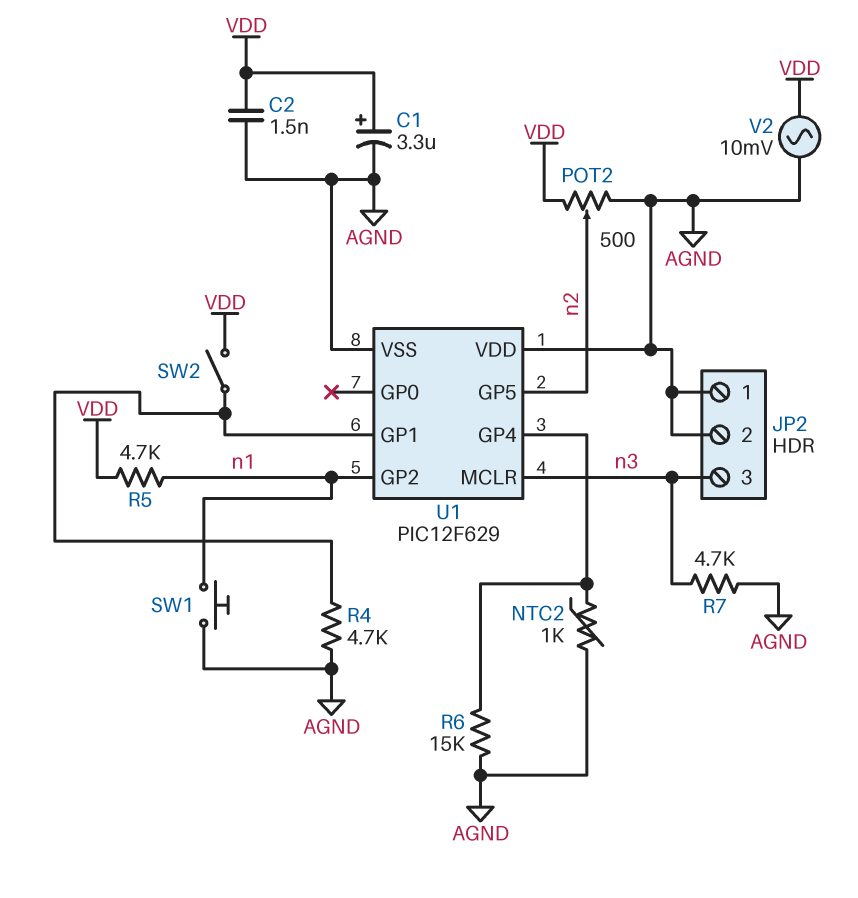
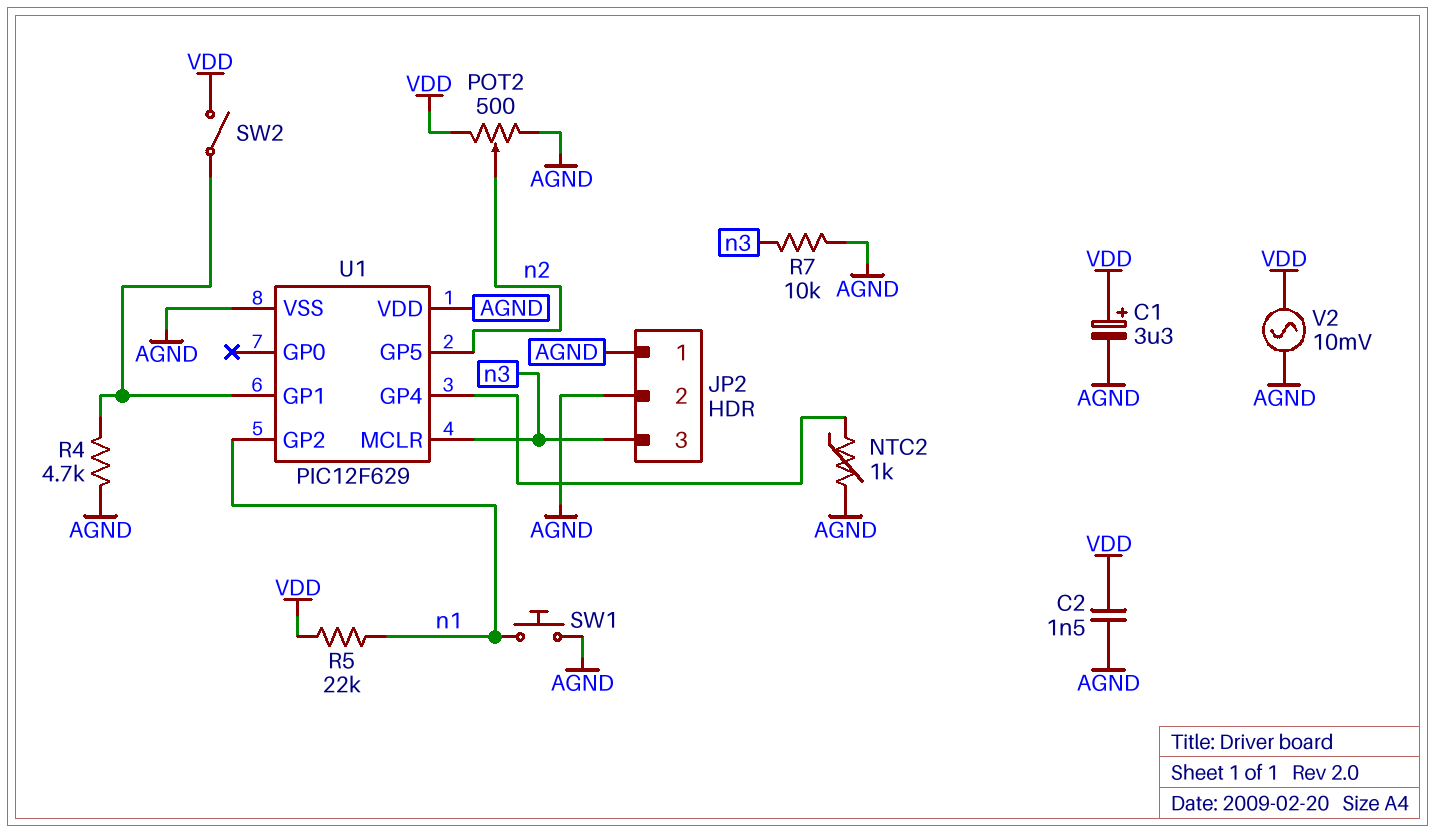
R5: 4.7k (VDD, n1) -> 22k (VDD, n1)
R6: 15k (AGND, U1/GP4) -> none
R7: 4.7k (AGND, n3) -> 10k (AGND, n3)

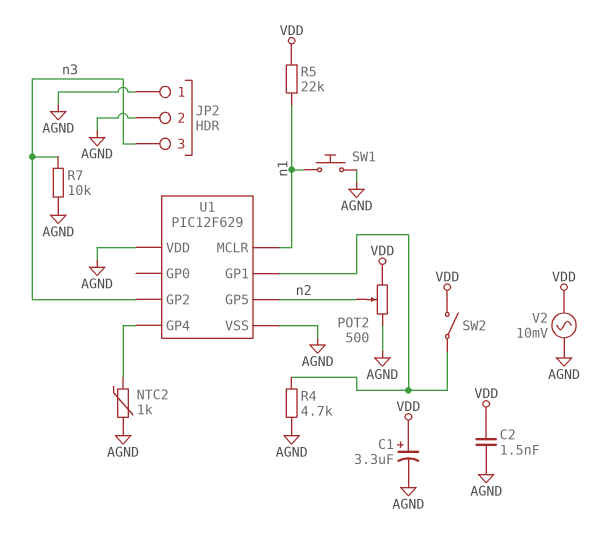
U1 pin GP2: n1 -> n3
U1 pin MCLR: n3 -> n1

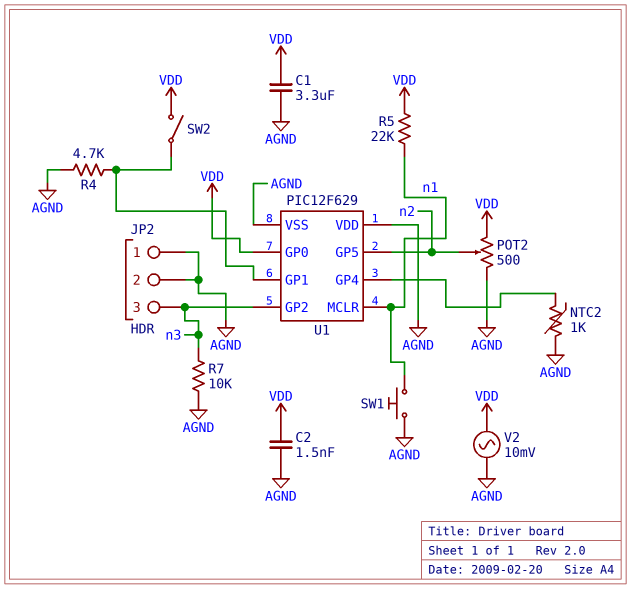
C1: 3.3uF (plus VDD, minus AGND) -> 3.3uF (AGND, VDD)
U1 pin GP0: none -> VDD

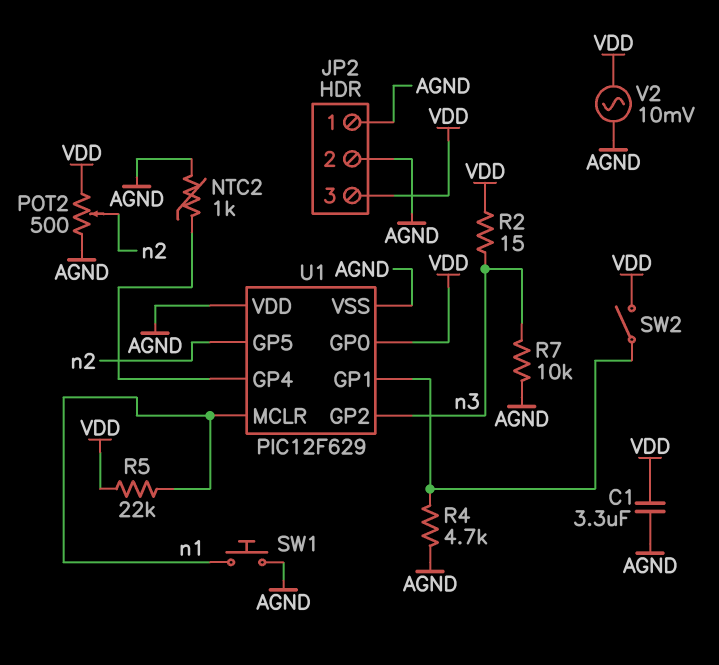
C2: 1.5nF (AGND, VDD) -> none
JP2 pin 3: n3 -> VDD
R2: none -> 15 (VDD, n3)

